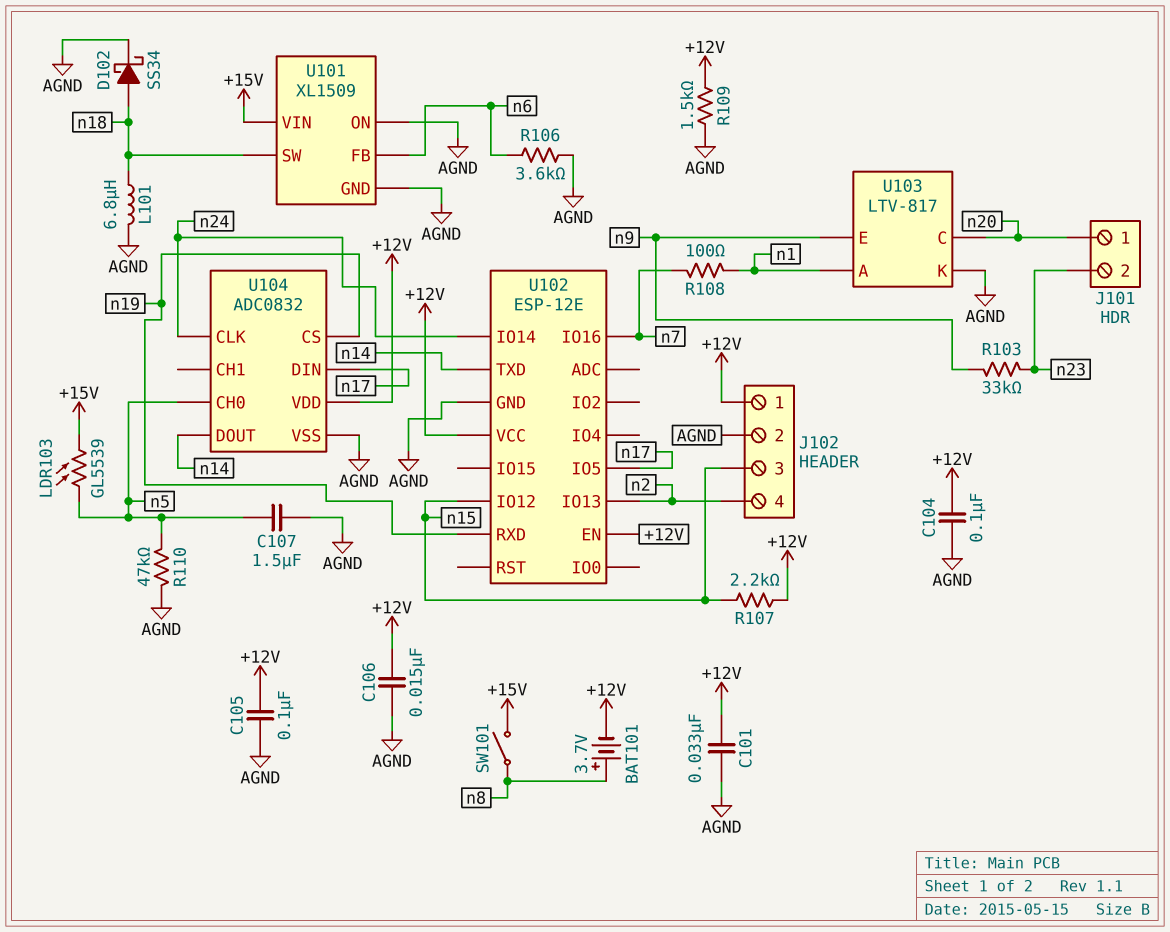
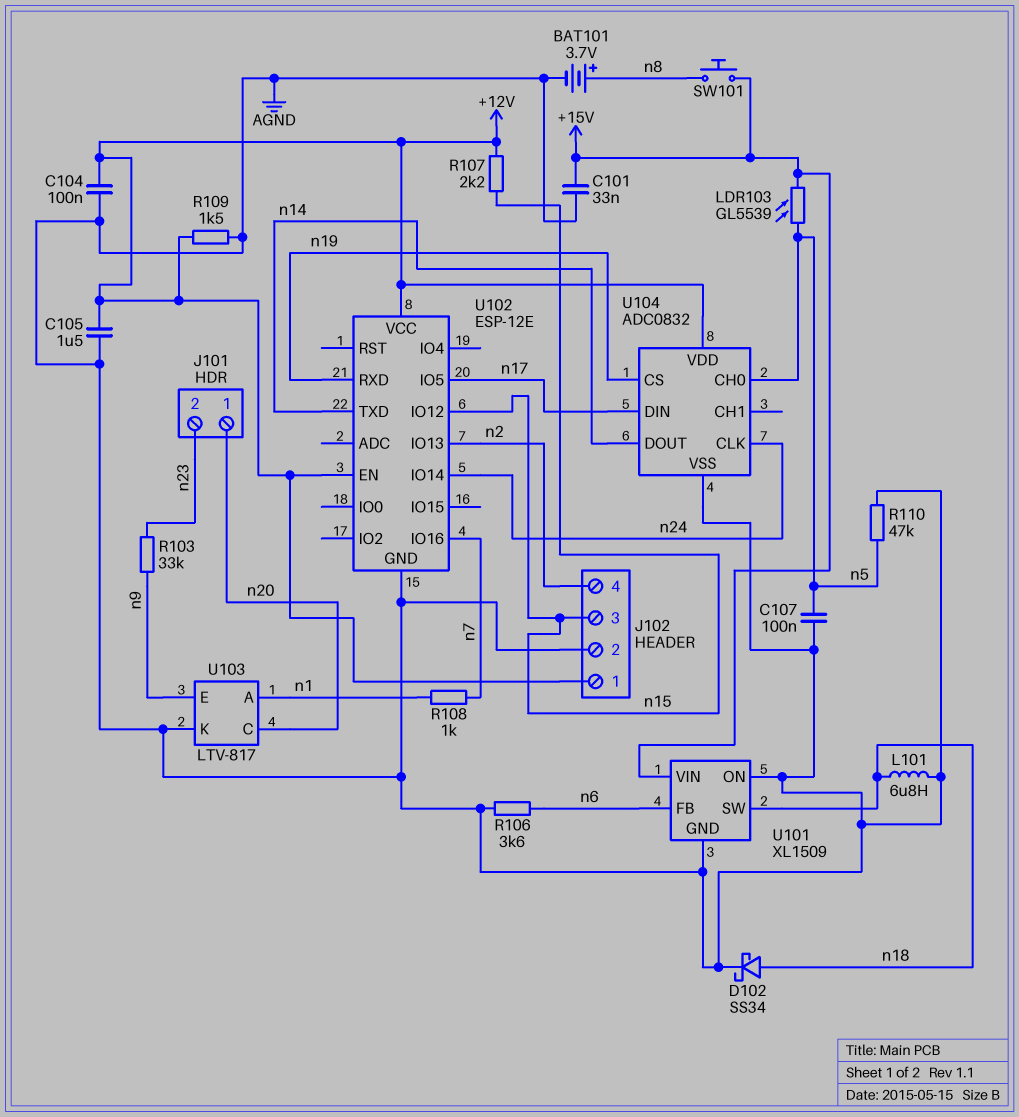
BAT101: 3.7V (plus n8, minus +12V) -> 3.7V (plus n8, minus AGND)
C101: 33nF (+12V, AGND) -> 33nF (+15V, AGND)
C105: 100nF (+12V, AGND) -> 1.5uF (+12V, AGND)
C106: 15nF (+12V, AGND) -> none
C107: 1.5uF (AGND, n5) -> 100nF (AGND, n5)
R108: 100 (n1, n7) -> 1k (n1, n7)
SW101: switch (+15V, n8) -> button (+15V, n8)

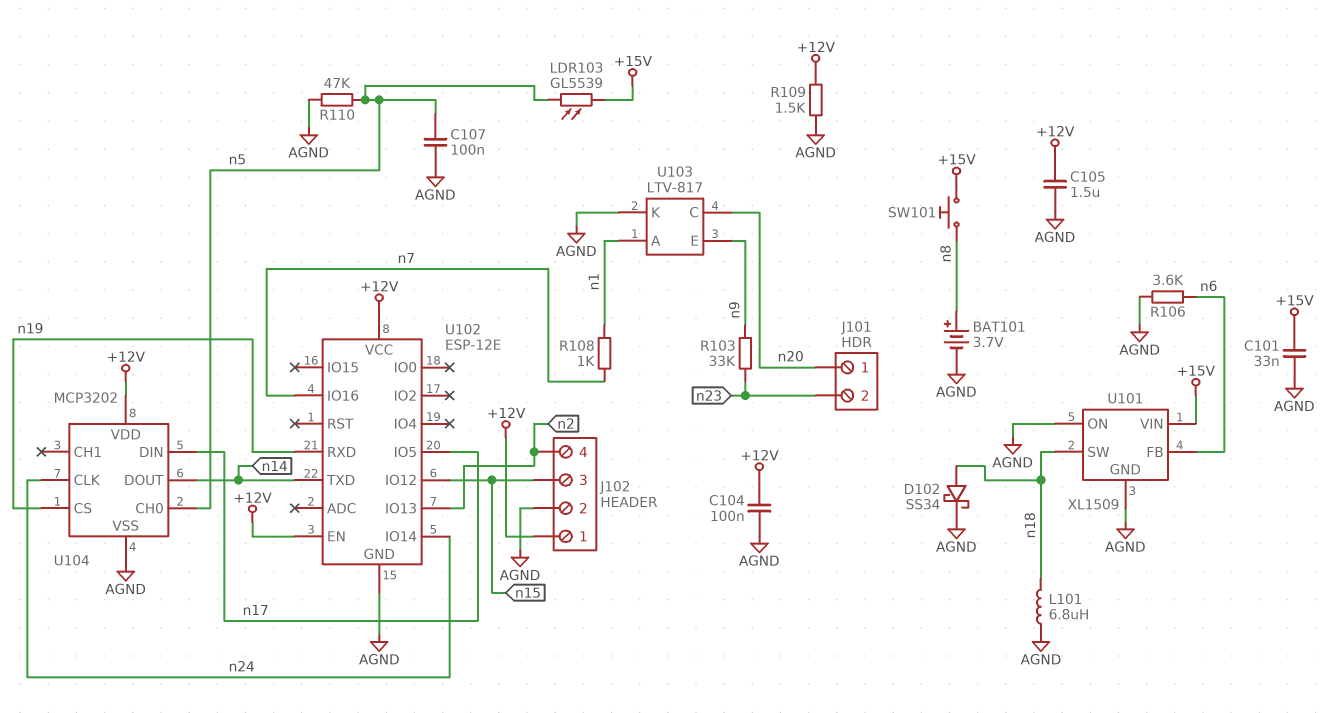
R107: 2.2k (+12V, n15) -> none
U104: ADC0832 -> MCP3202

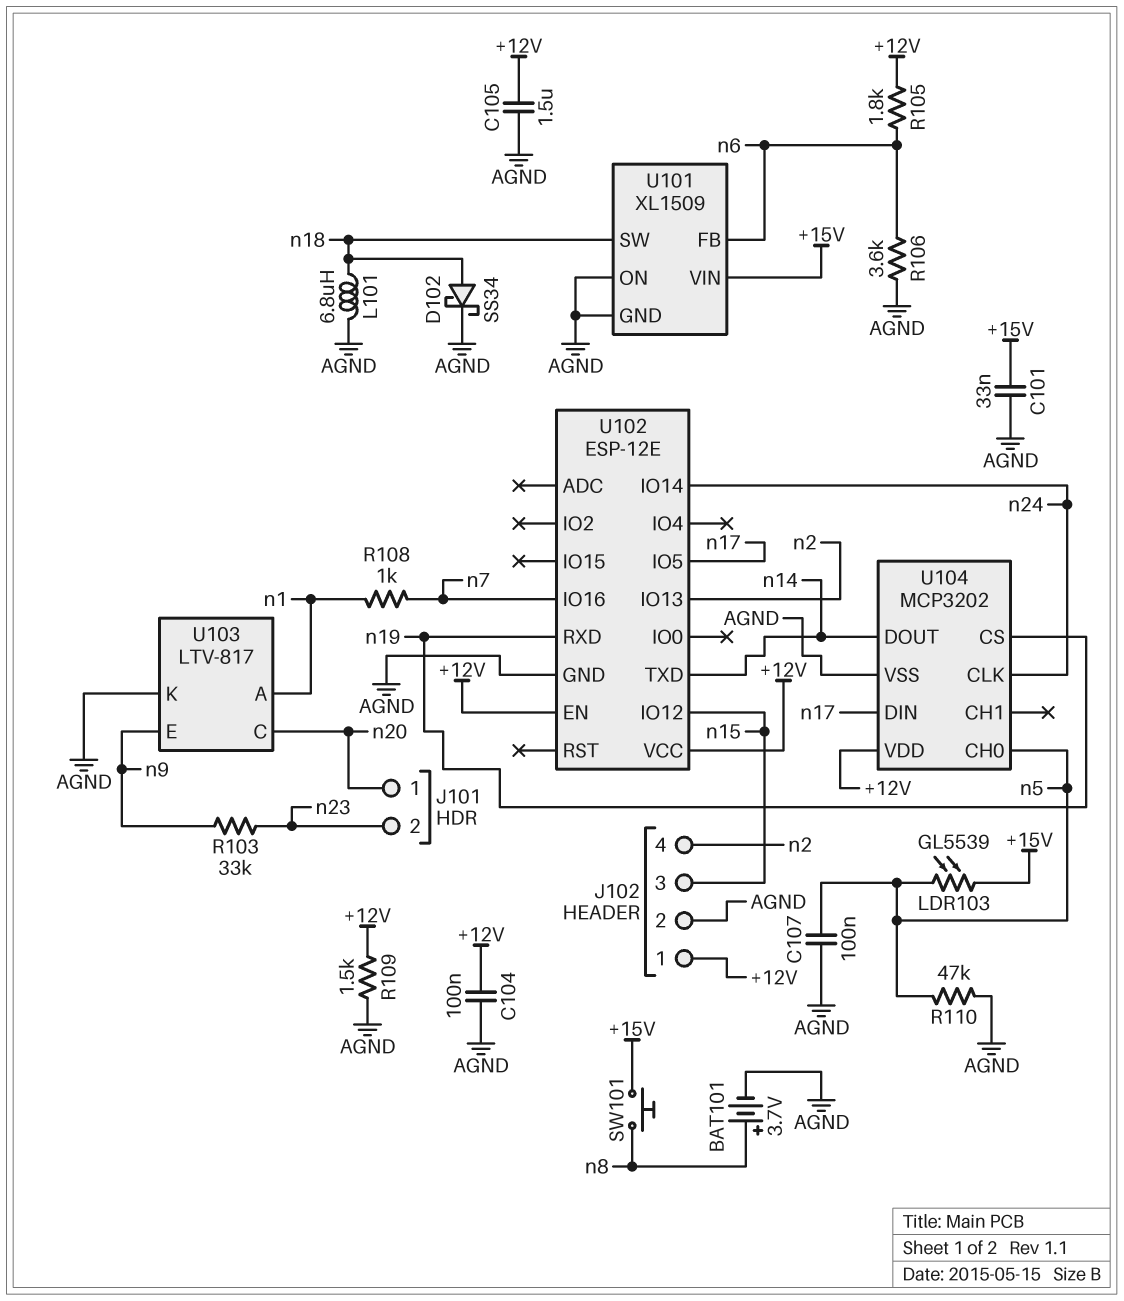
R105: none -> 1.8k (+12V, n6)

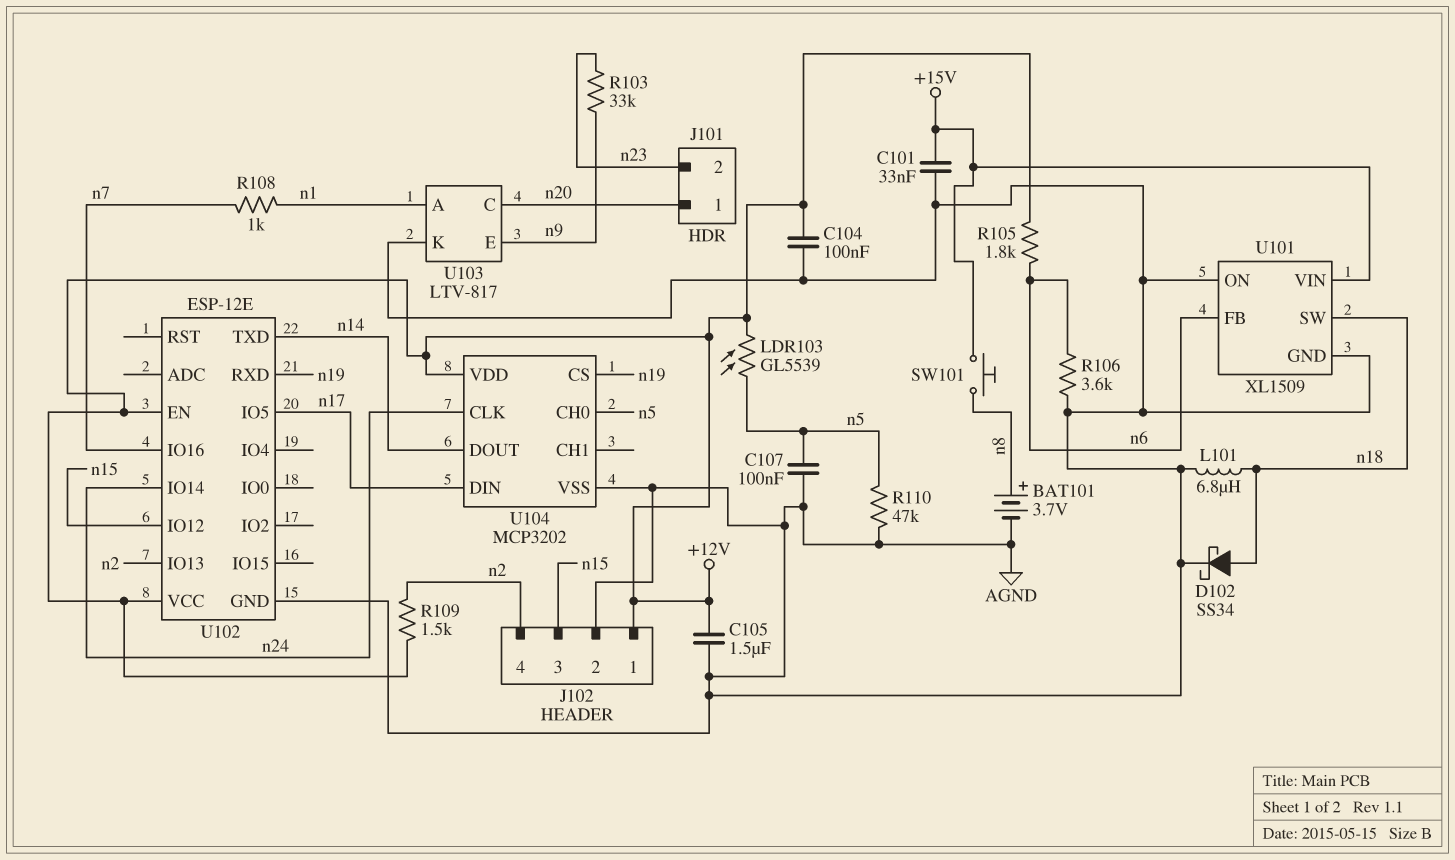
LDR103: GL5539 (+15V, n5) -> GL5539 (+12V, n5)
R109: 1.5k (+12V, AGND) -> 1.5k (+12V, n2)

